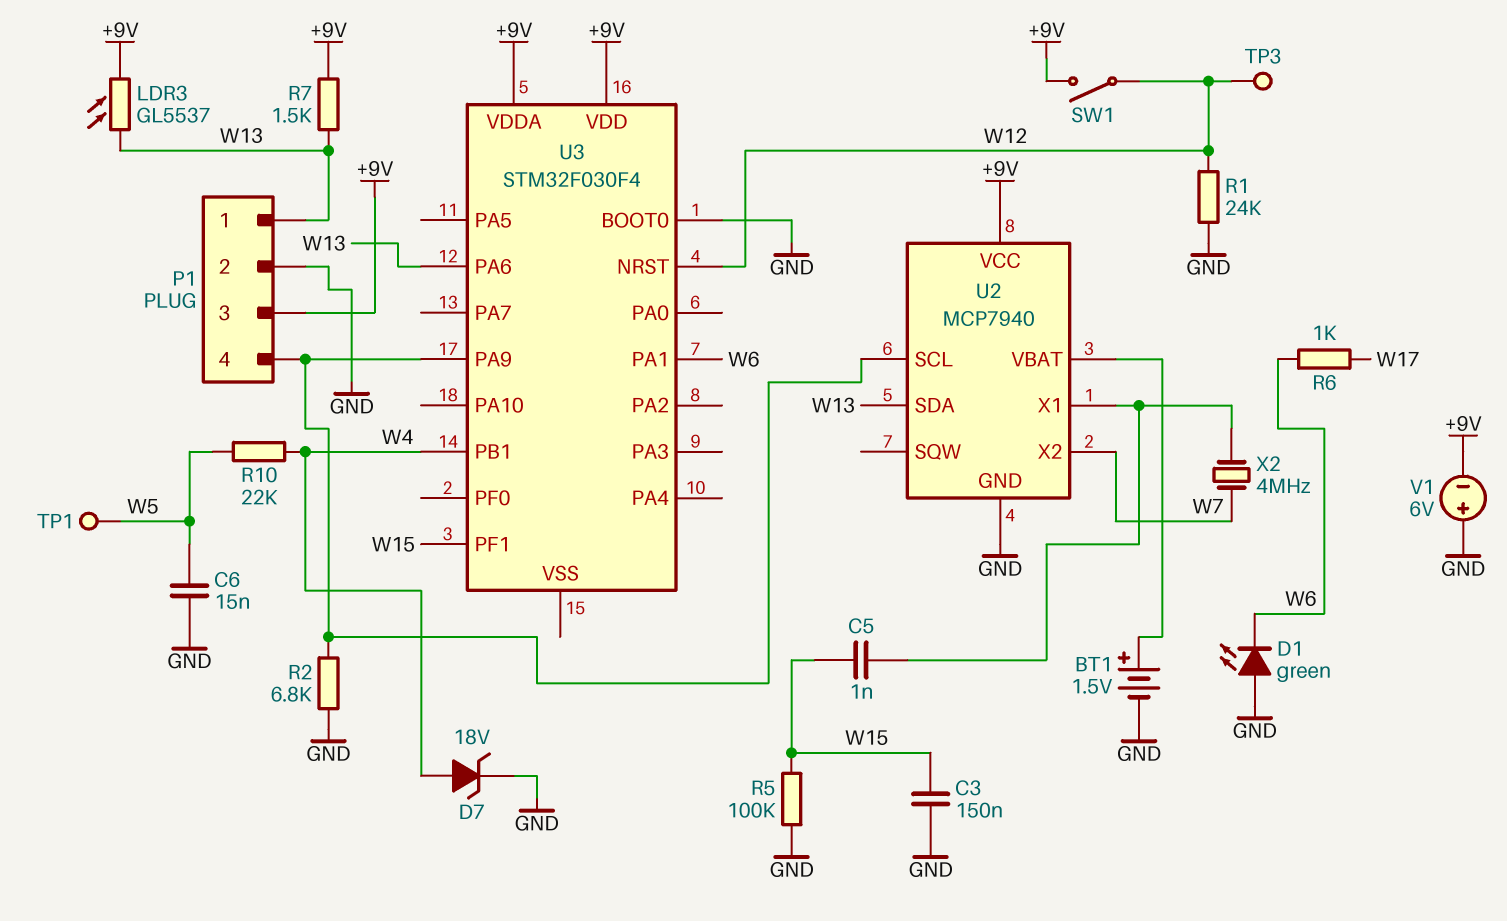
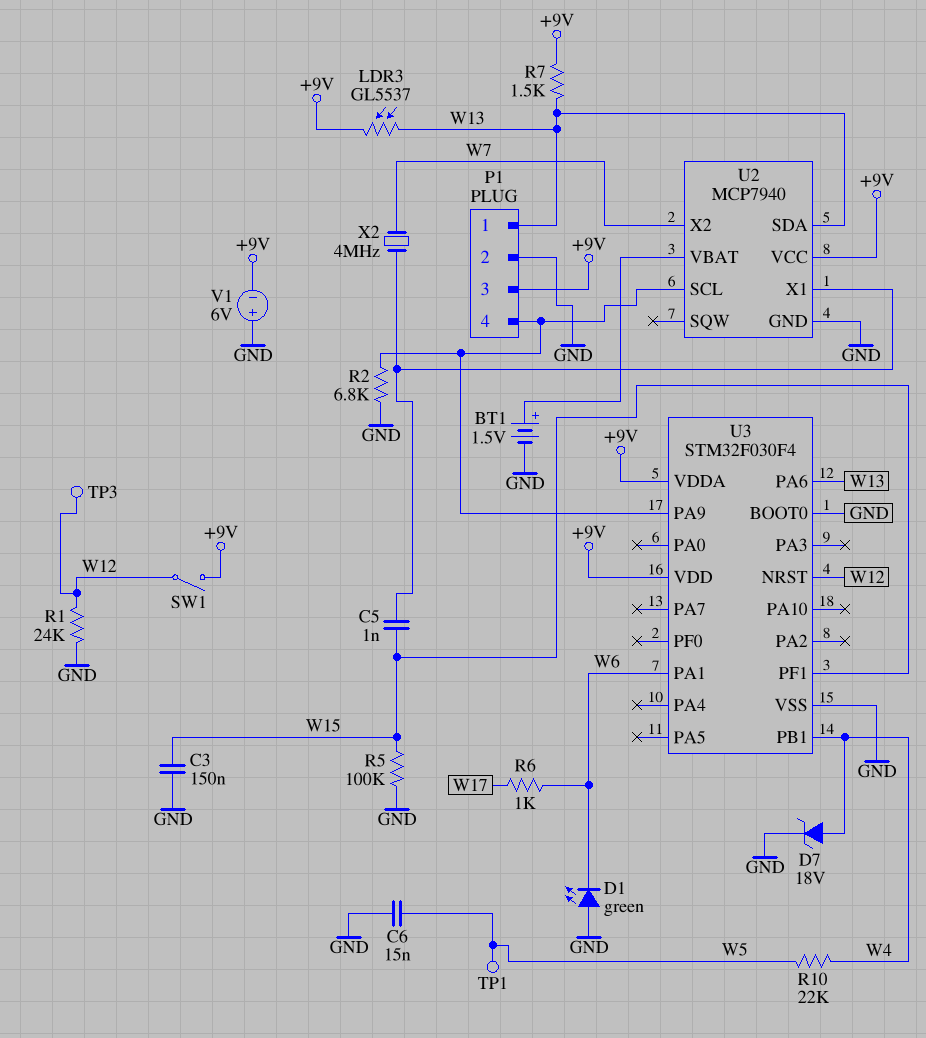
U3 pin VSS: none -> GND

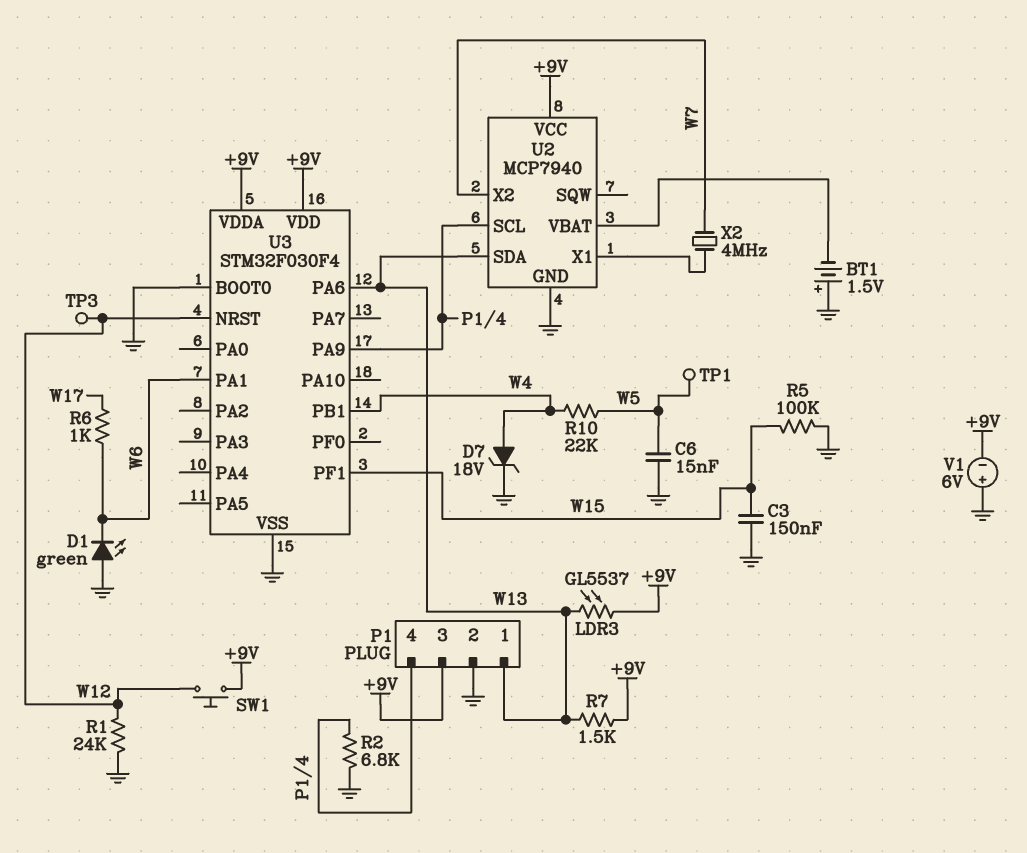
BT1: 1.5V (plus U2/VBAT, minus GND) -> 1.5V (plus GND, minus U2/VBAT)
C5: 1nF (U2/X1, W15) -> none
SW1: switch (+9V, W12) -> button (+9V, W12)

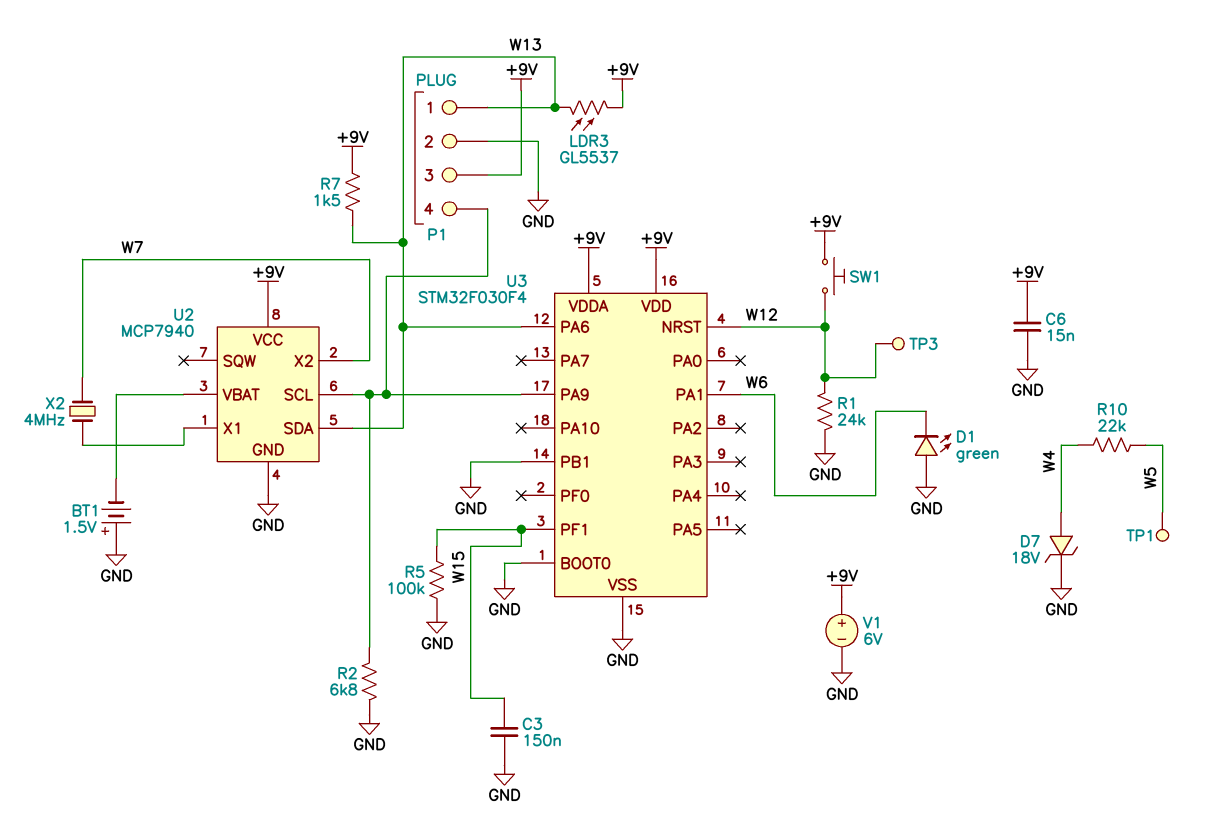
C6: 15nF (GND, W5) -> 15nF (+9V, GND)
R6: 1k (W6, W17) -> none
U3 pin PB1: W4 -> GND
V1: 6V (plus GND, minus +9V) -> 6V (plus +9V, minus GND)

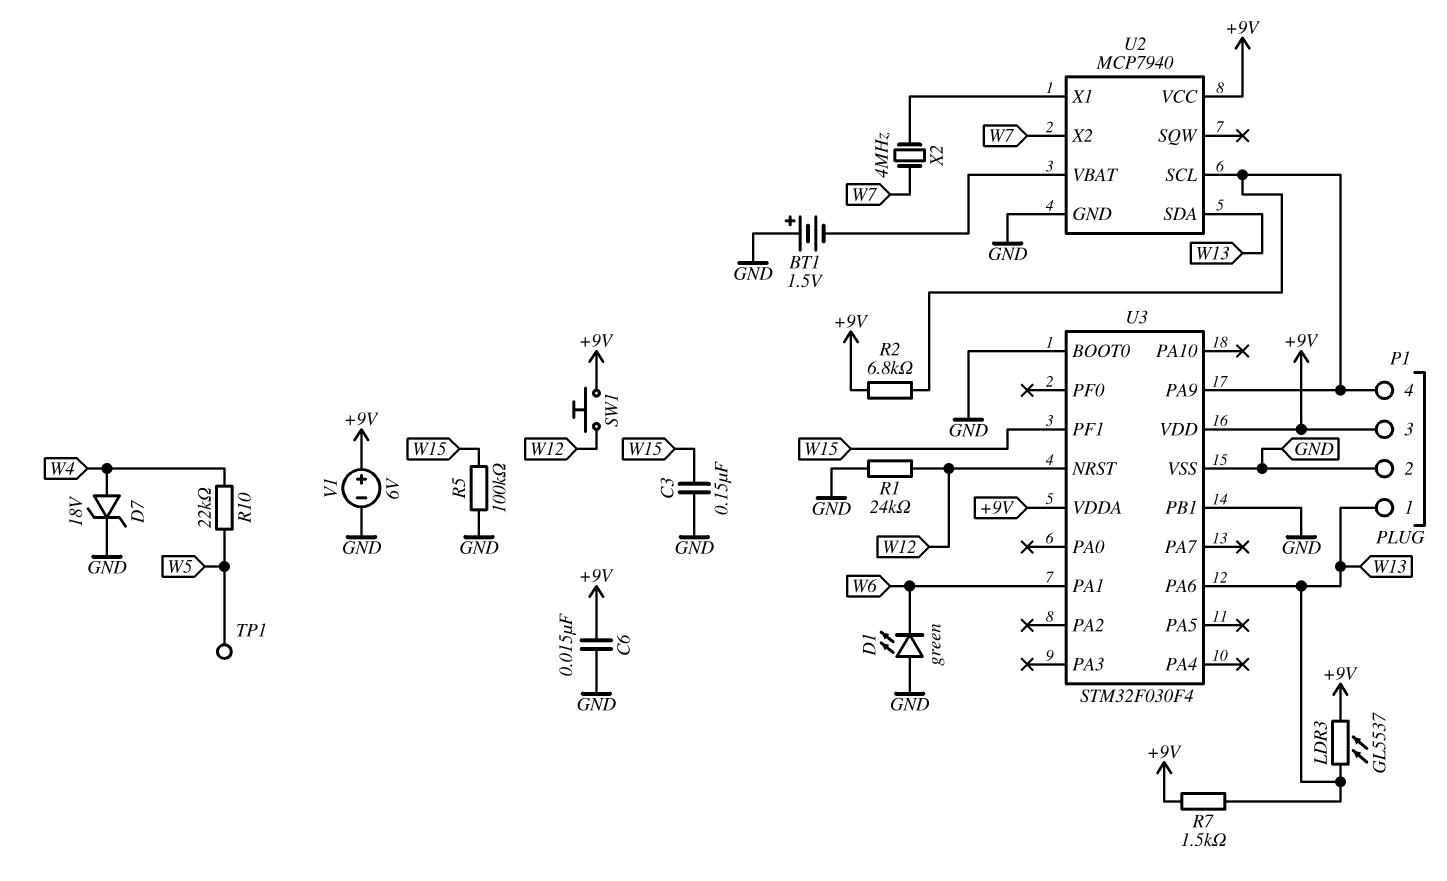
R2: 6.8k (GND, P1/4) -> 6.8k (+9V, P1/4)
TP3: test point (W12) -> none

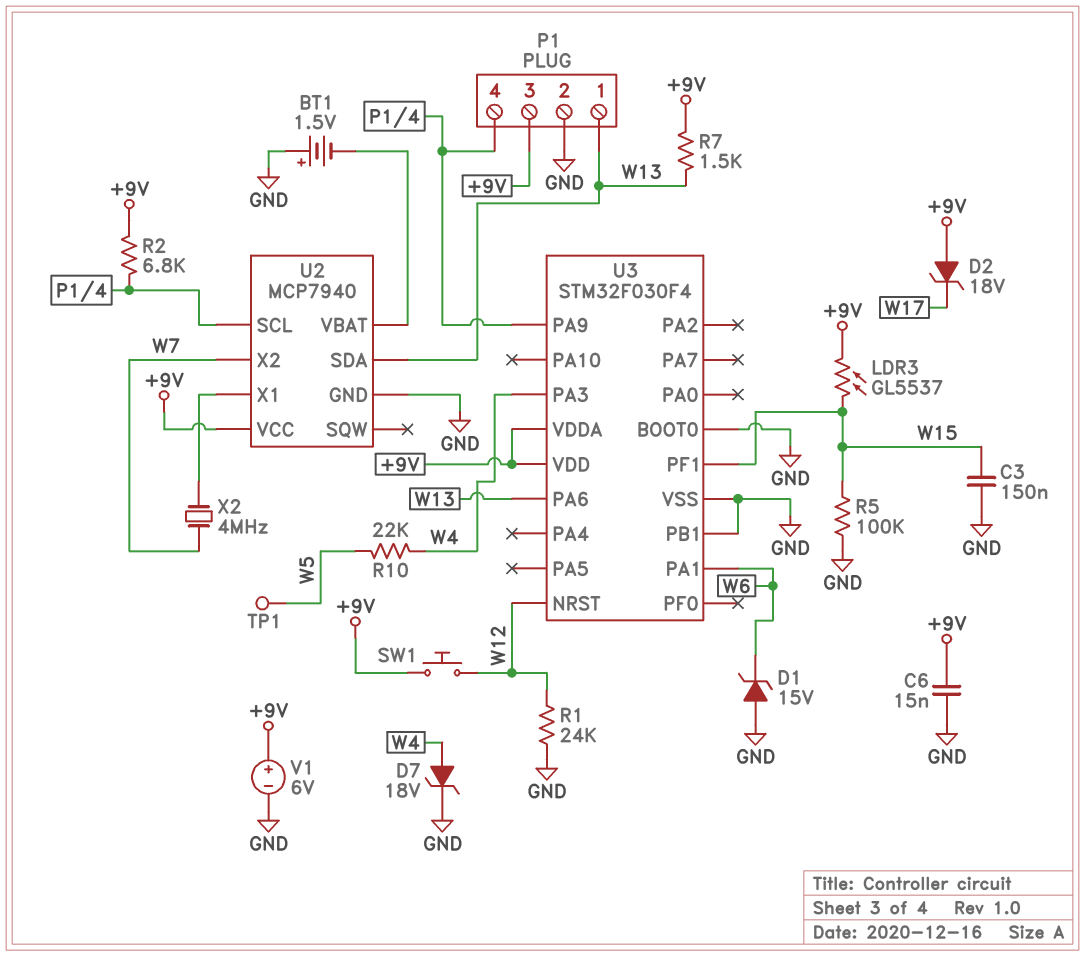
D1: LED green (A GND, K W6) -> zener 15V (A GND, K W6)
D2: none -> zener 18V (A +9V, K W17)
LDR3: GL5537 (+9V, W13) -> GL5537 (+9V, W15)
U3 pin PA3: none -> W4

